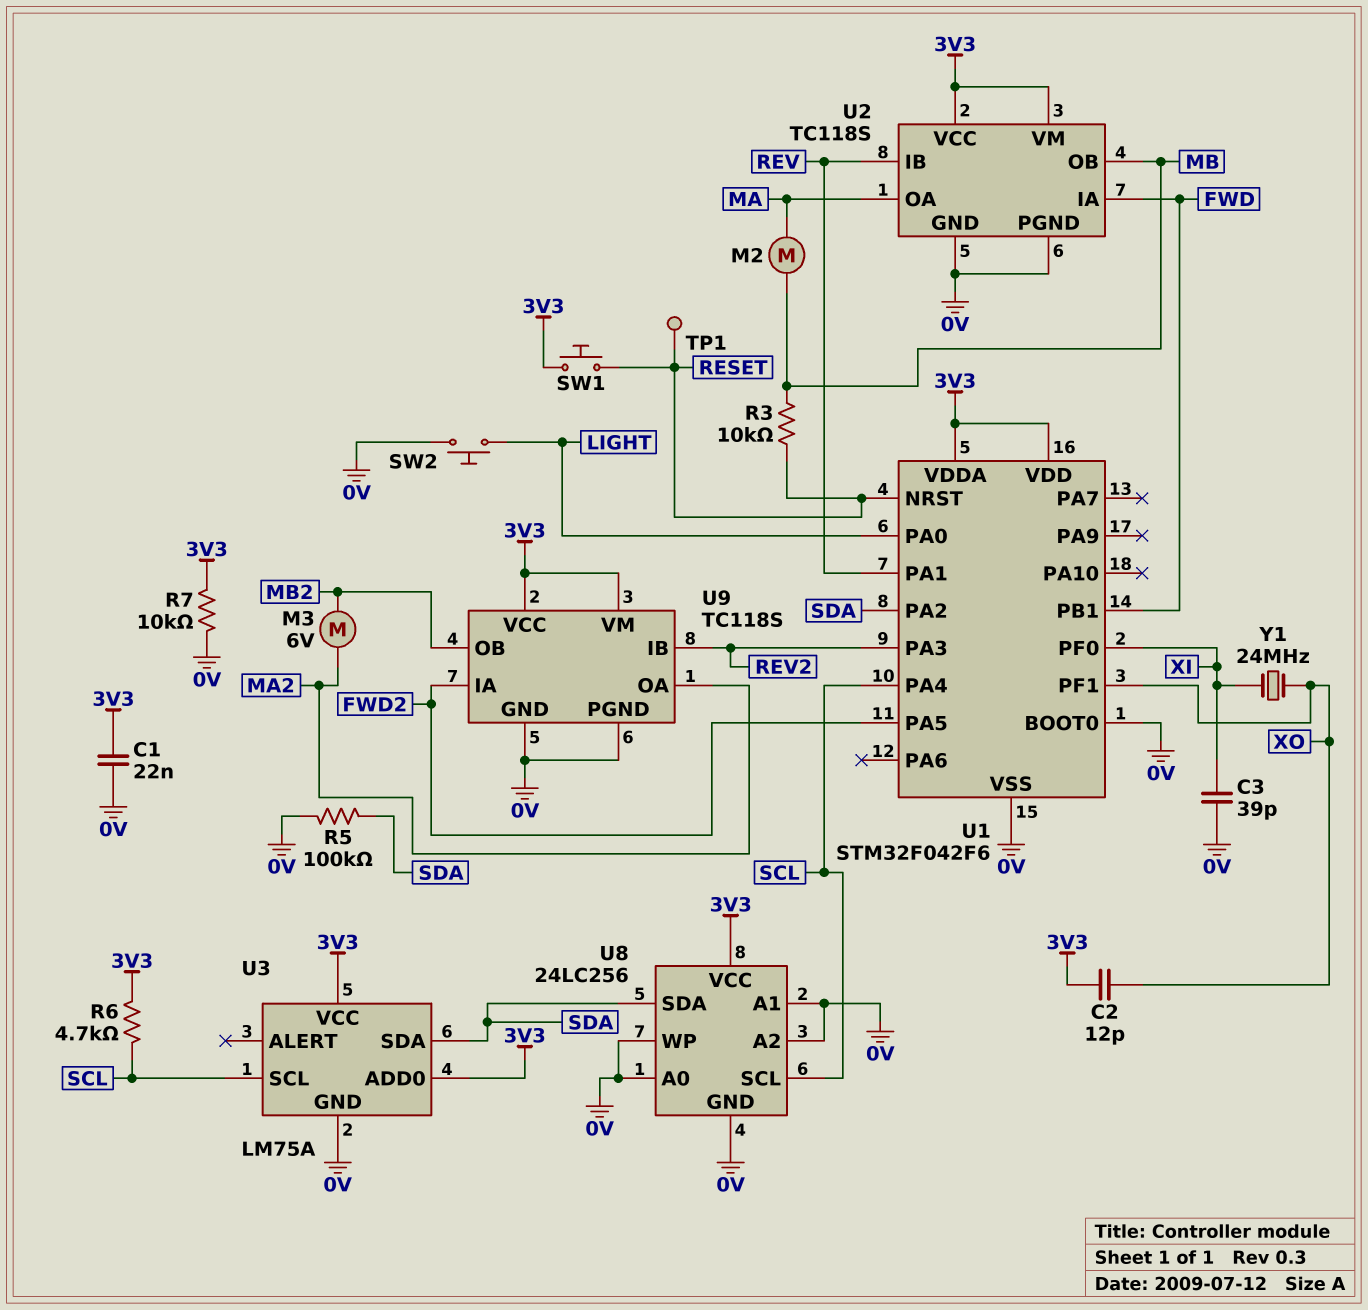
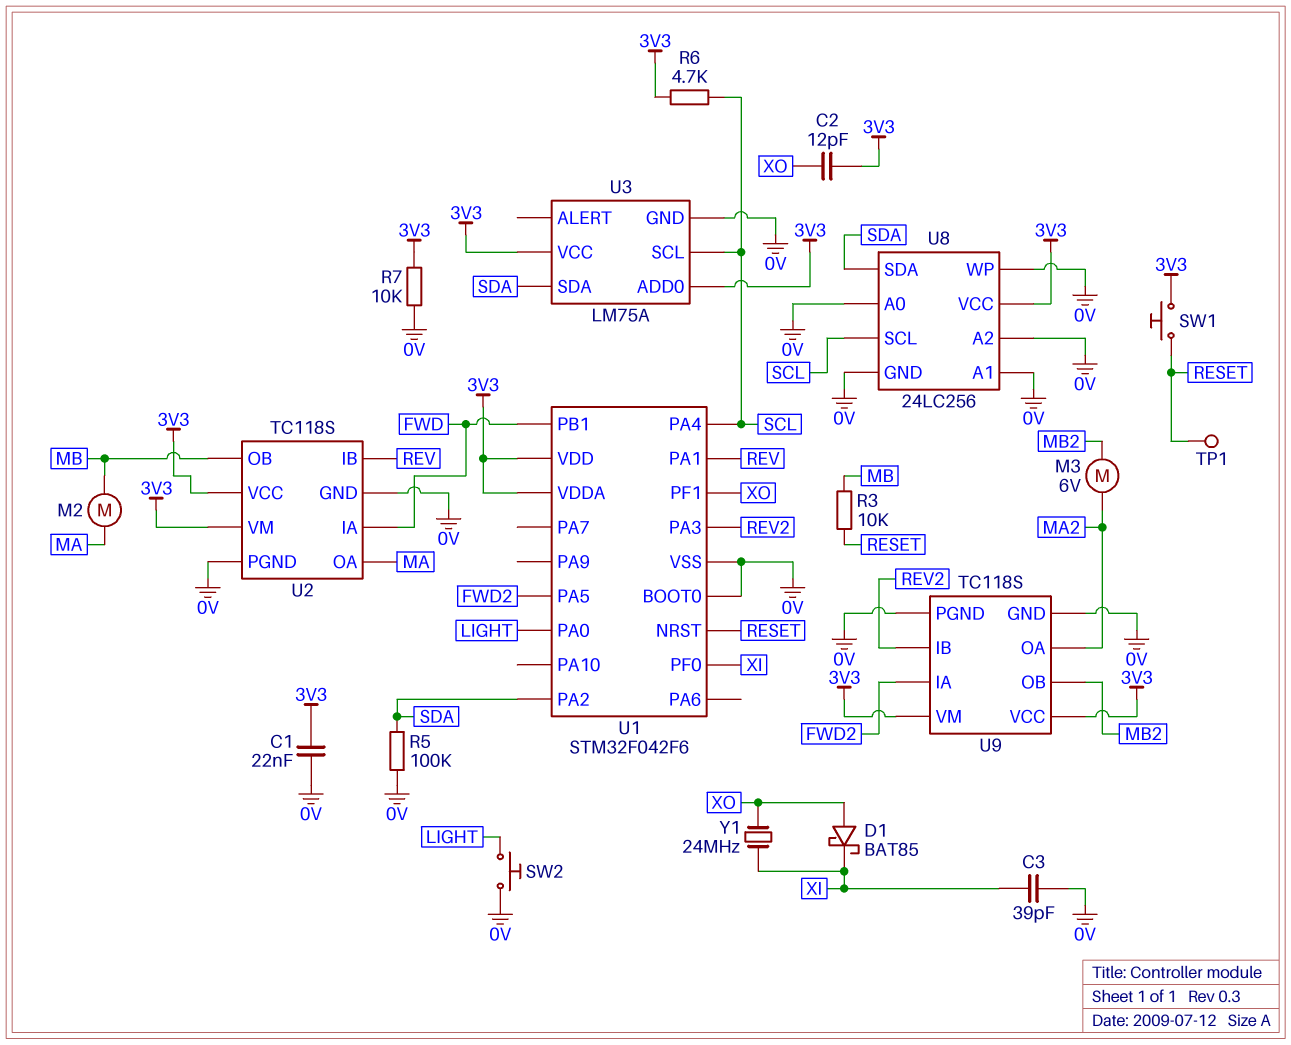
D1: none -> schottky BAT85 (A XO, K XI)

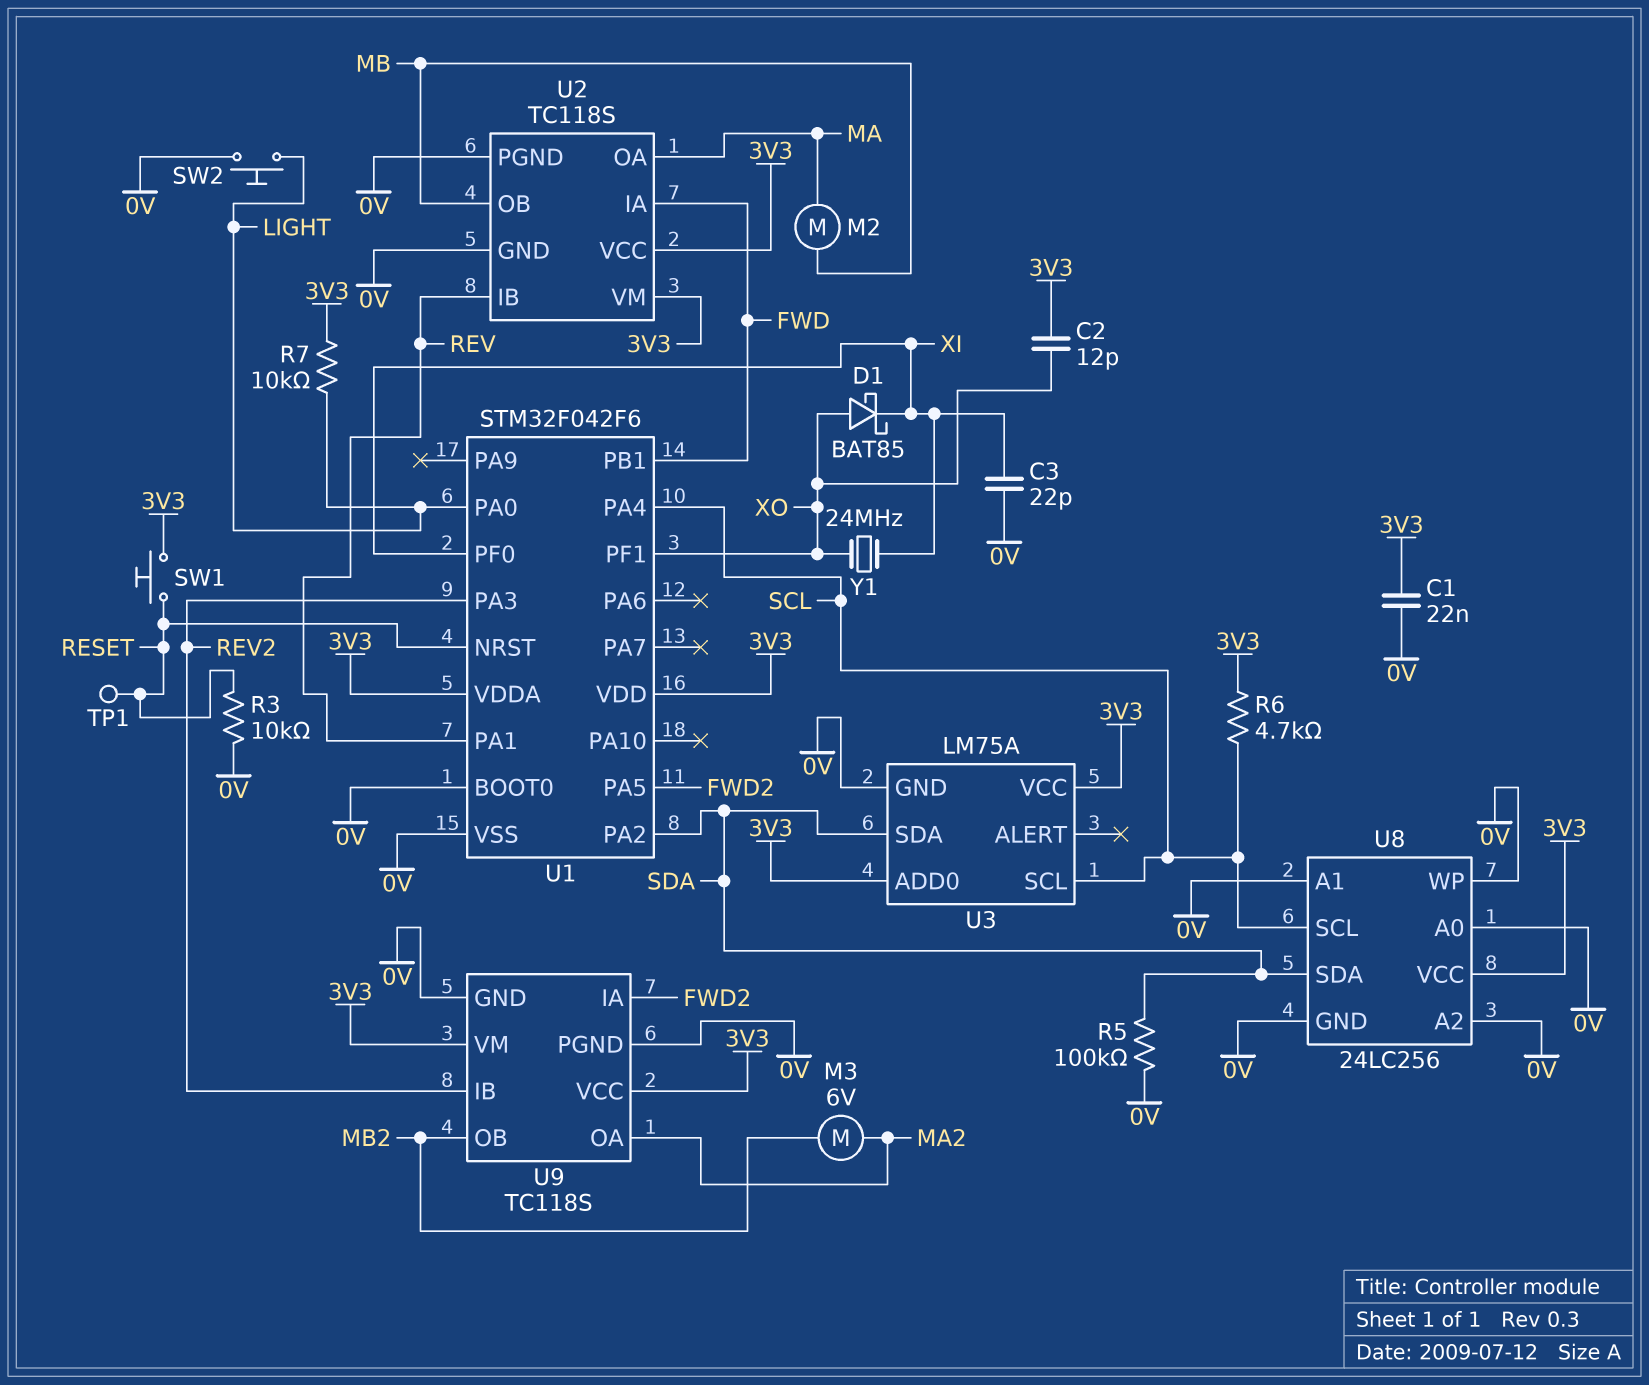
C3: 39pF (0V, XI) -> 22pF (0V, XI)
R3: 10k (MB, RESET) -> 10k (0V, RESET)
R7: 10k (0V, 3V3) -> 10k (3V3, LIGHT)

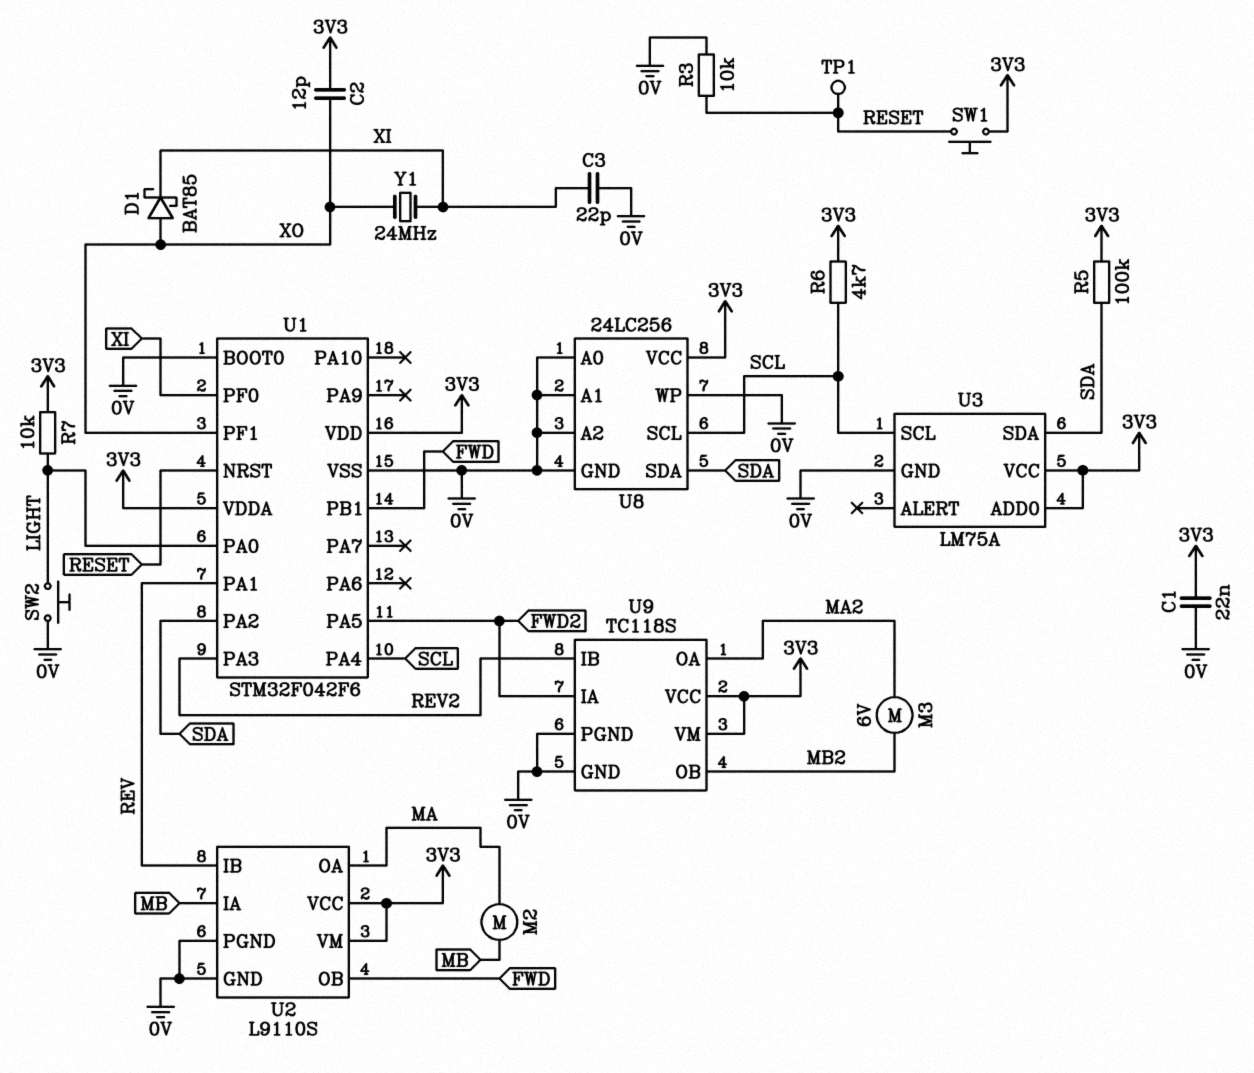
R5: 100k (0V, SDA) -> 100k (3V3, SDA)
U2: TC118S -> L9110S
U2 pin IA: FWD -> MB
U2 pin OB: MB -> FWD

